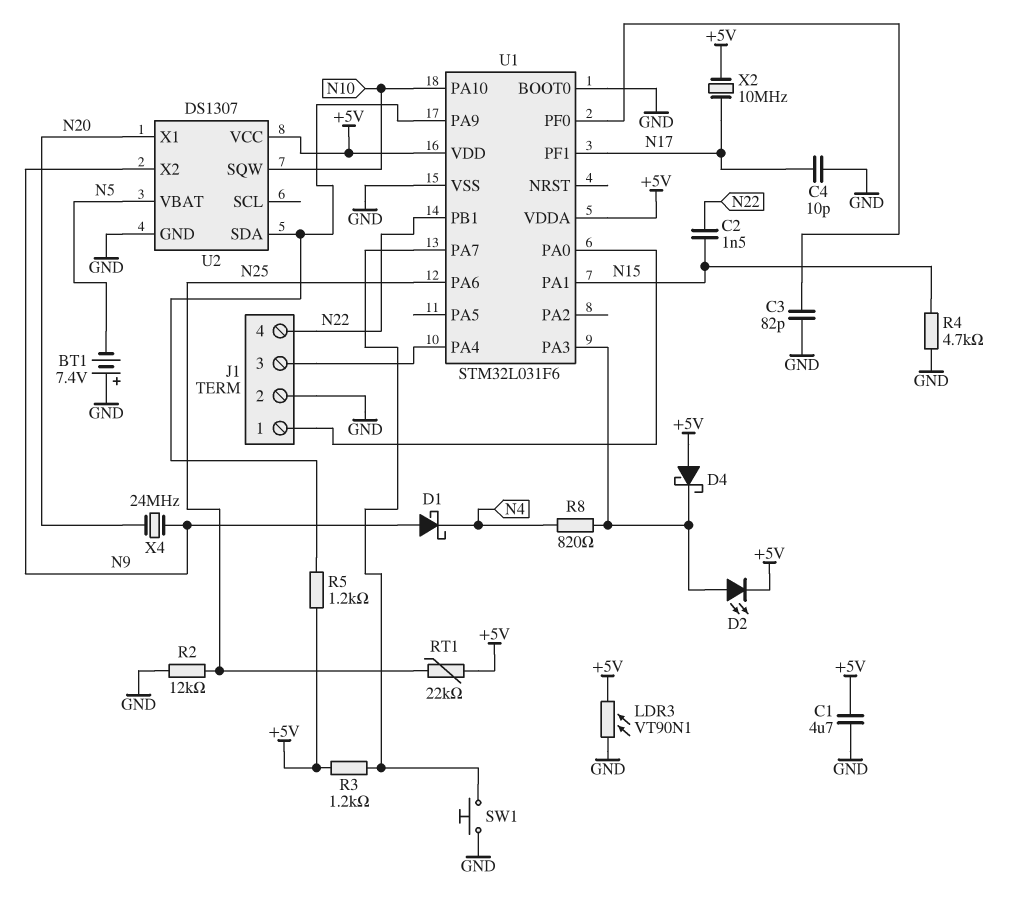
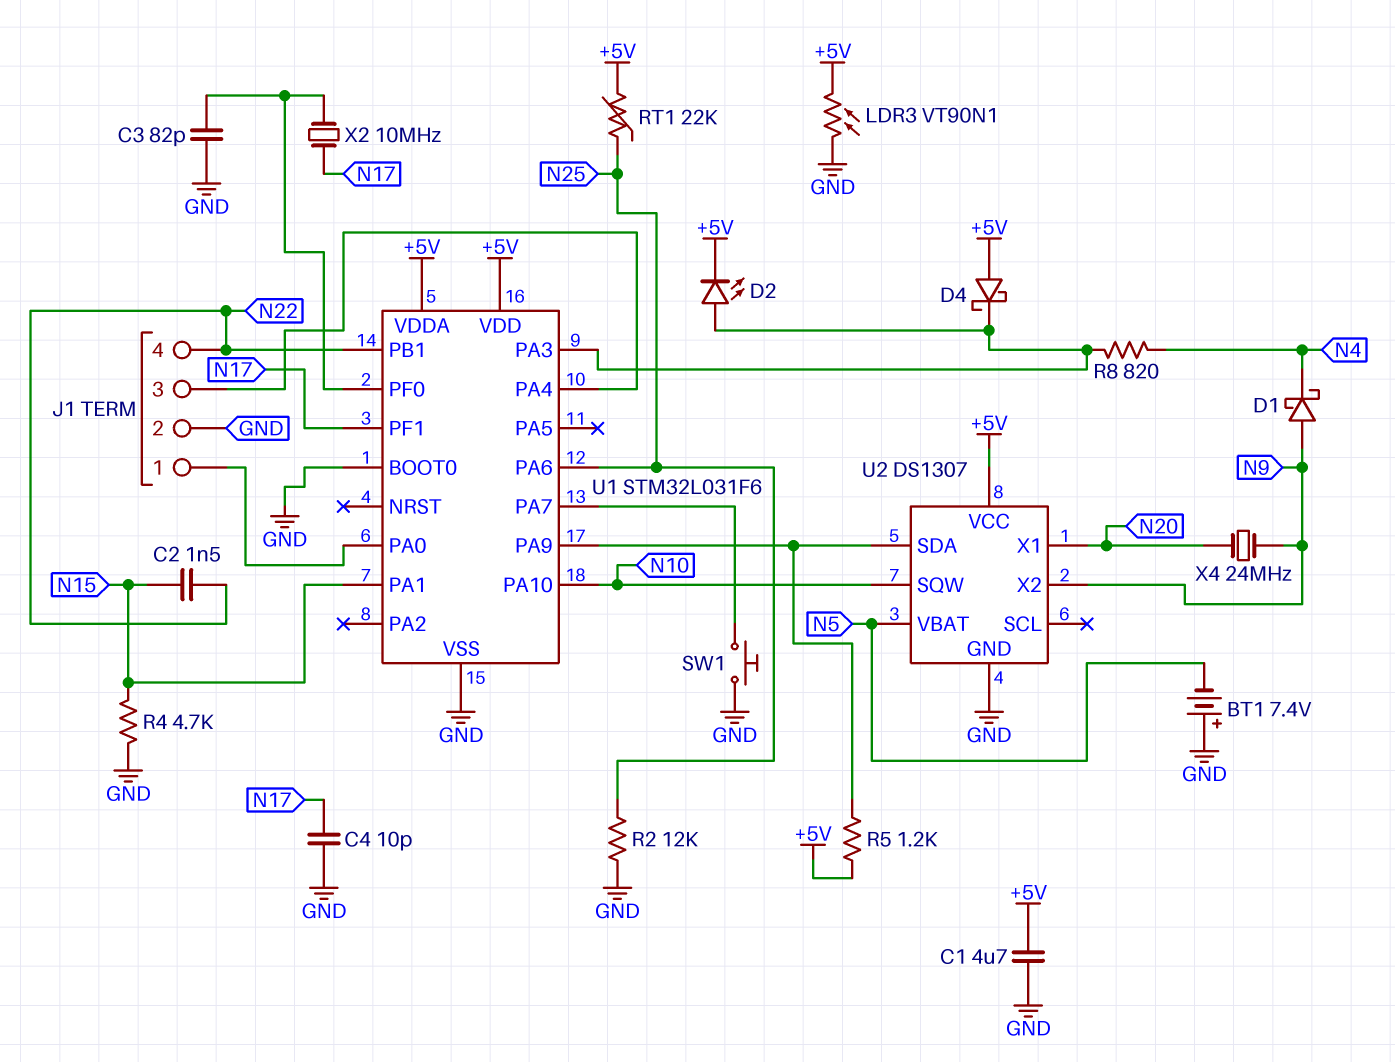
R3: 1.2k (+5V, U1/PA7) -> none
X2: 10MHz (+5V, N17) -> 10MHz (N17, U1/PF0)

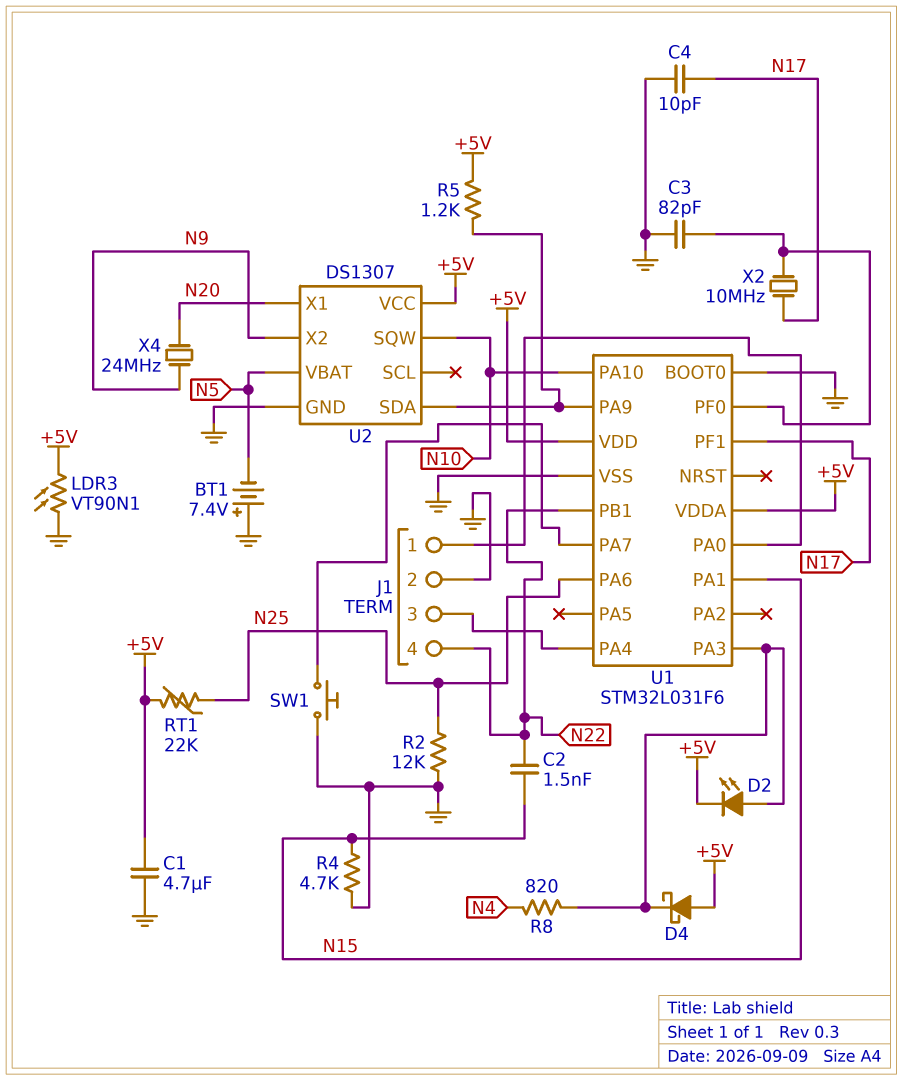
D1: schottky (A N9, K N4) -> none

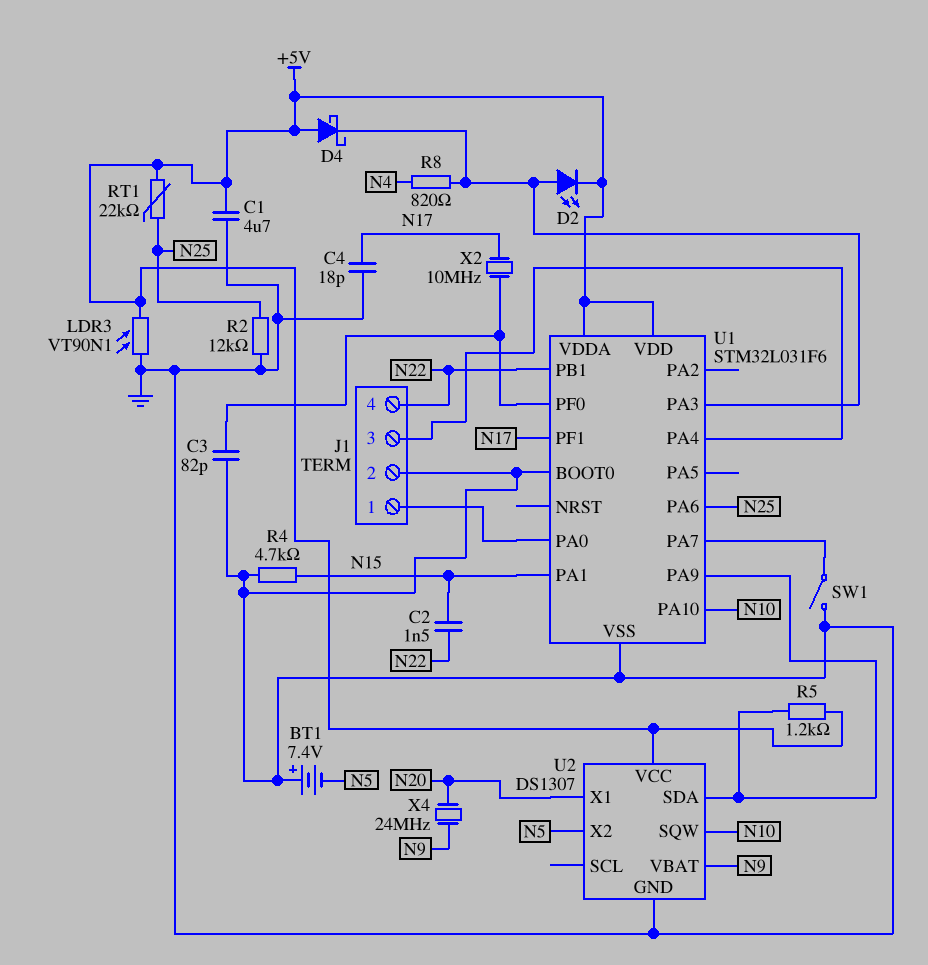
C4: 10pF (GND, N17) -> 18pF (GND, N17)
SW1: button (GND, U1/PA7) -> switch (GND, U1/PA7)
U2 pin VBAT: N5 -> N9
U2 pin X2: N9 -> N5

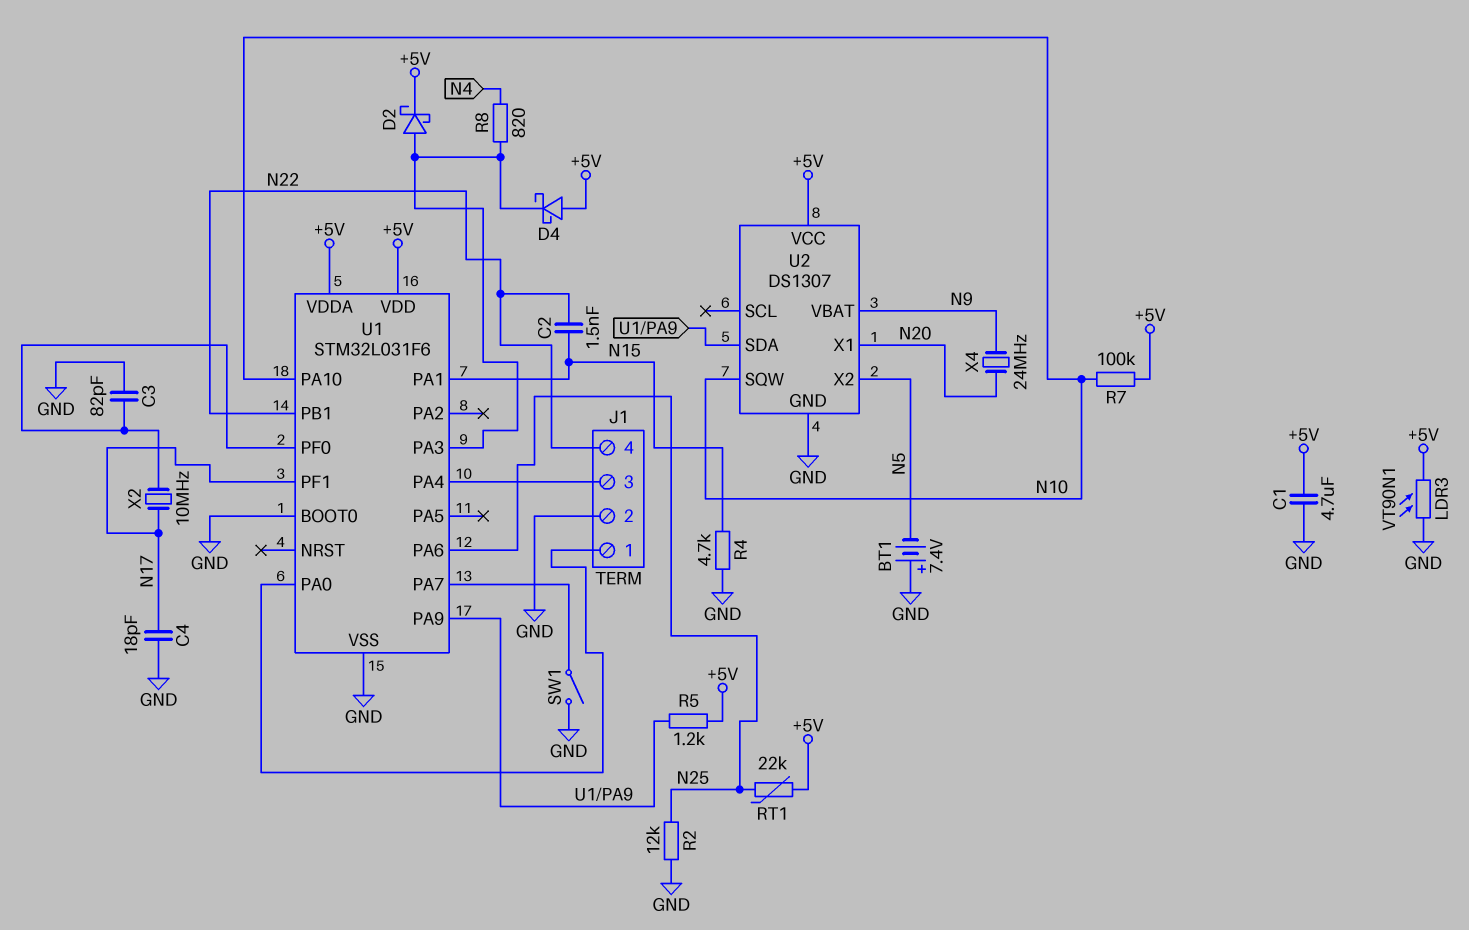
D2: LED (A U1/PA3, K +5V) -> schottky (A U1/PA3, K +5V)
R7: none -> 100k (+5V, N10)

